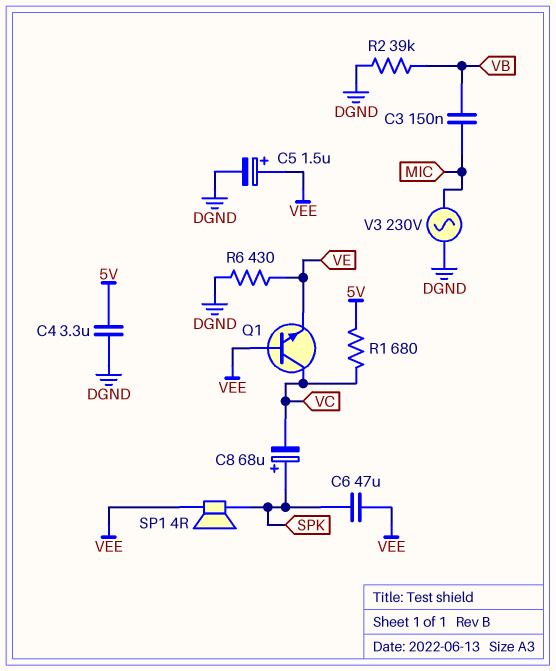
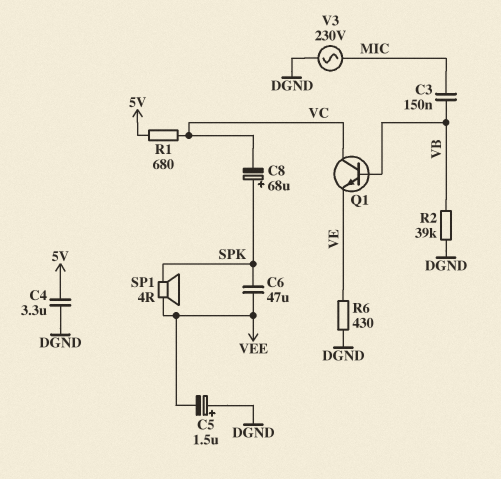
C5: 1.5uF (plus VEE, minus DGND) -> 1.5uF (plus DGND, minus VEE)
Q1: NPN (B VEE, C VC, E VE) -> NPN (B VB, C VC, E VE)

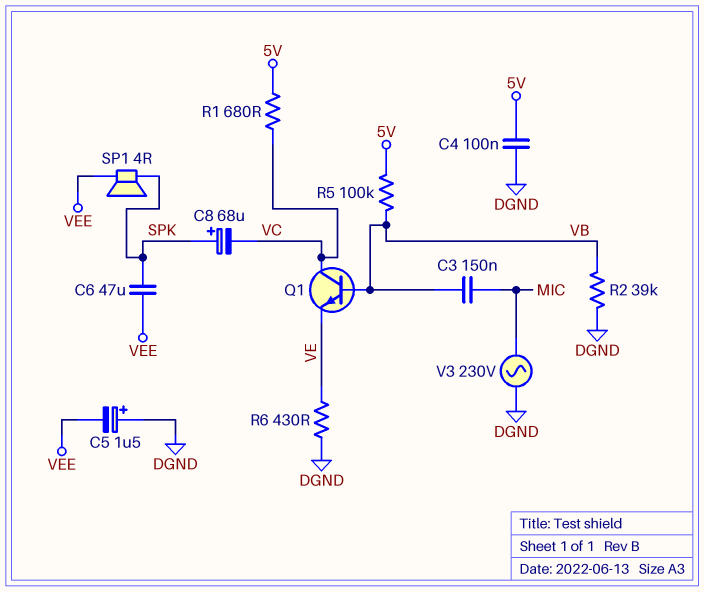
C4: 3.3uF (5V, DGND) -> 100nF (5V, DGND)
R5: none -> 100k (5V, VB)

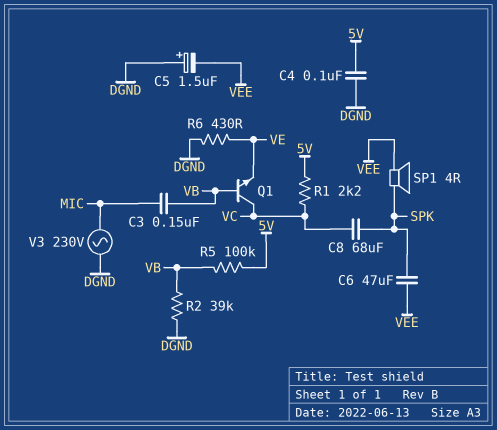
C8: 68uF (plus SPK, minus VC) -> 68uF (SPK, VC)
R1: 680 (5V, VC) -> 2.2k (5V, VC)

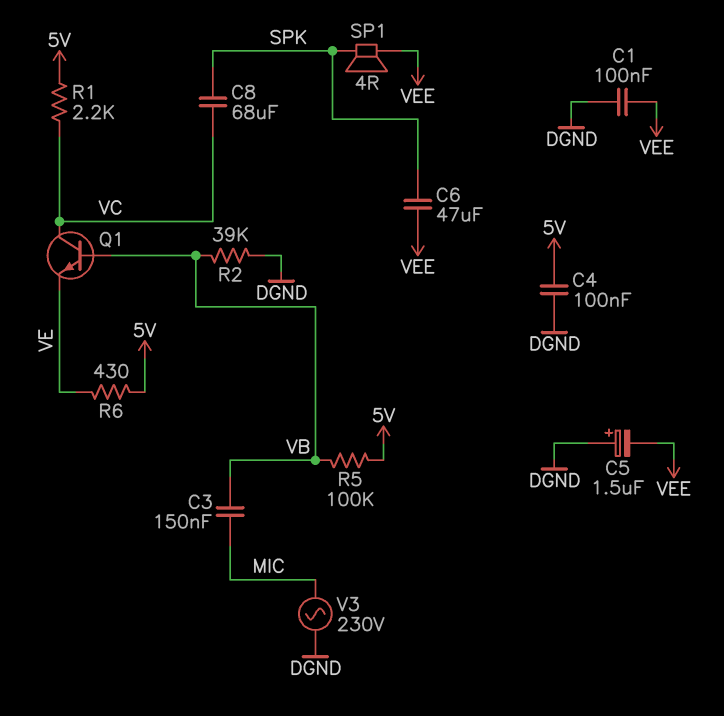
C1: none -> 100nF (DGND, VEE)
R6: 430 (DGND, VE) -> 430 (5V, VE)

